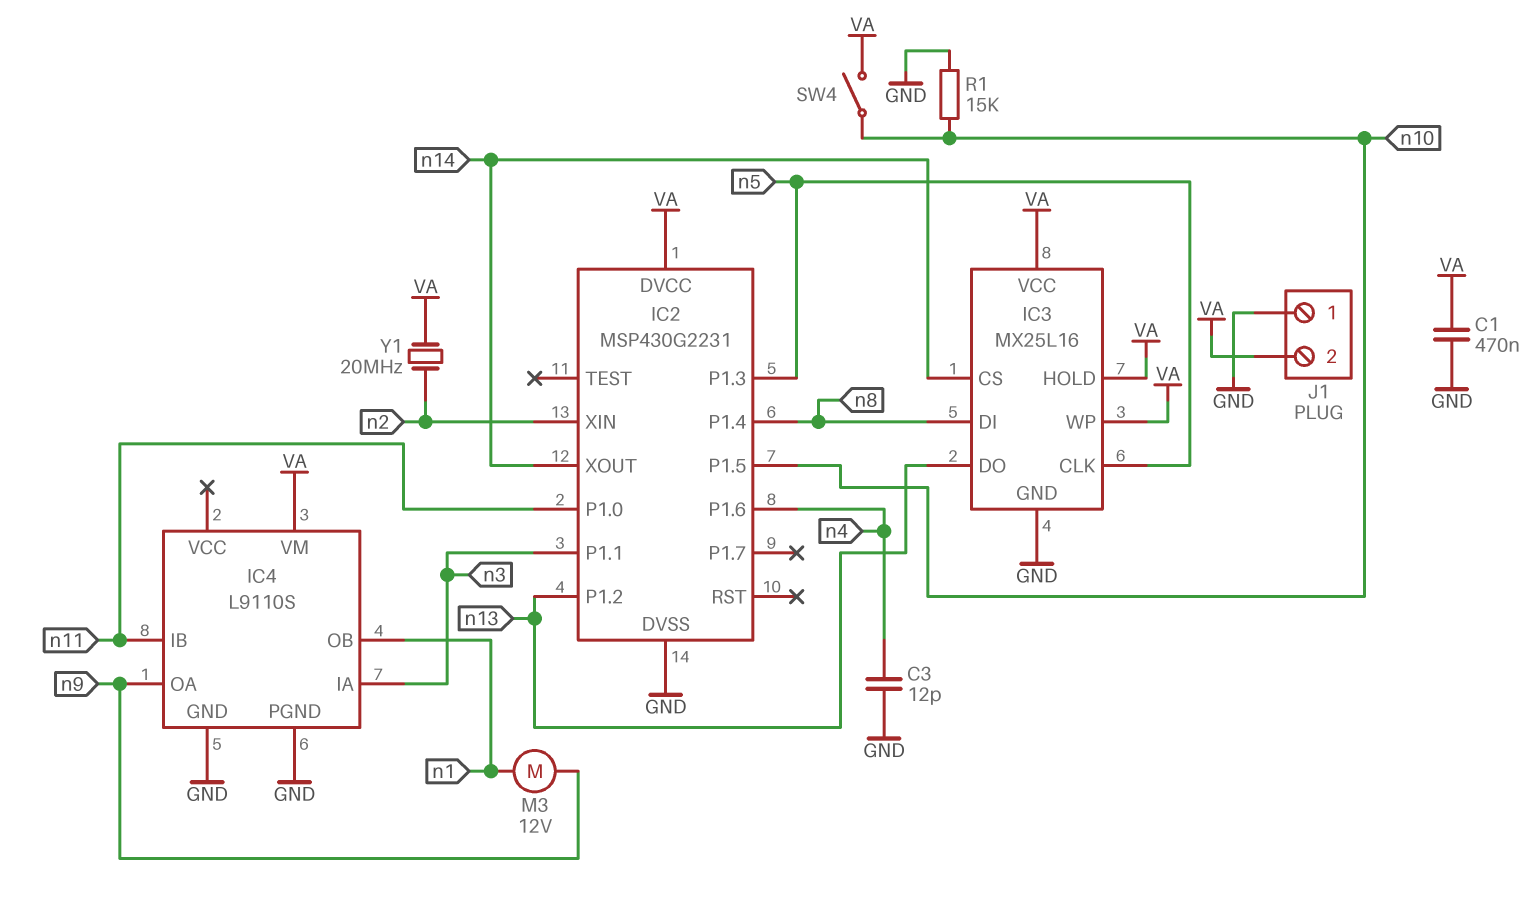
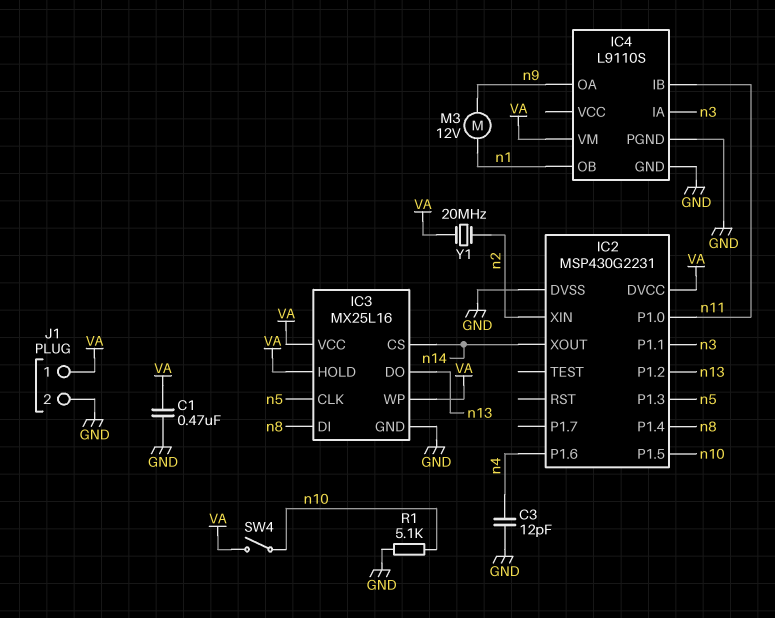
J1 pin 1: GND -> VA
J1 pin 2: VA -> GND
R1: 15k (GND, n10) -> 5.1k (GND, n10)

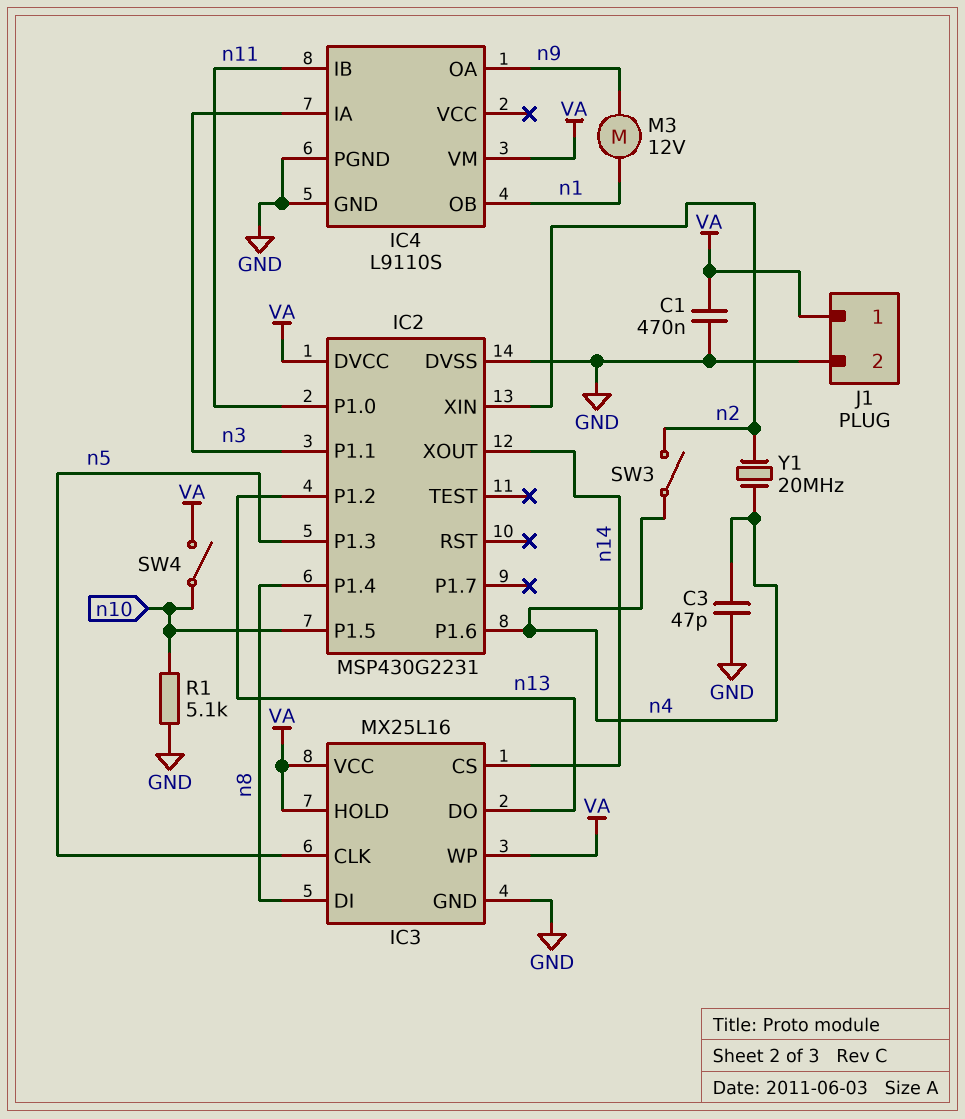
C3: 12pF (GND, n4) -> 47pF (GND, n4)
SW3: none -> switch (n2, n4)
Y1: 20MHz (VA, n2) -> 20MHz (n2, n4)

